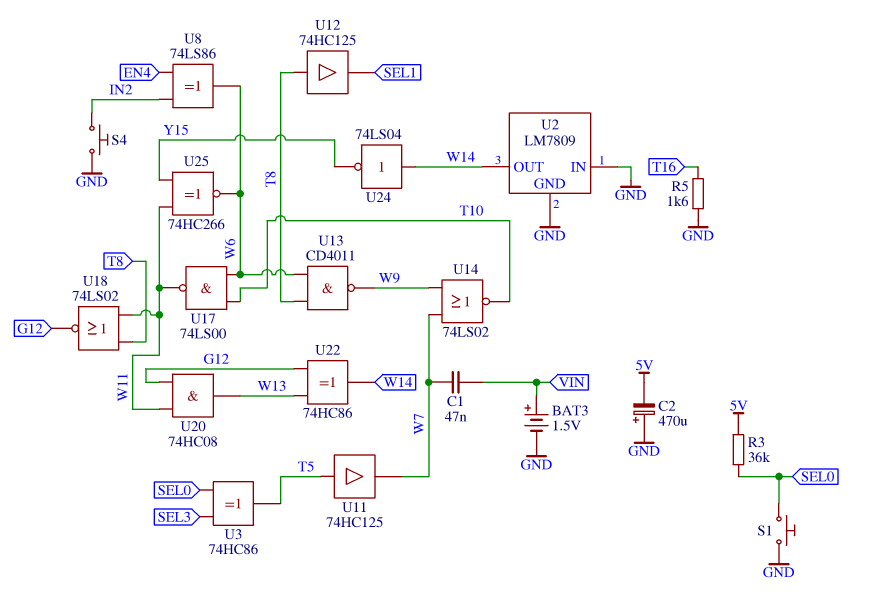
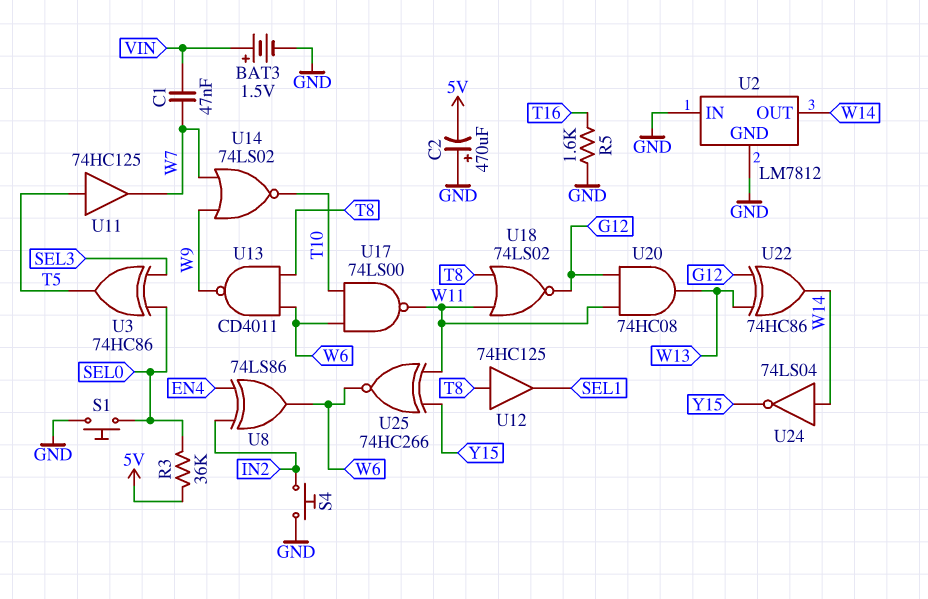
U2: LM7809 -> LM7812

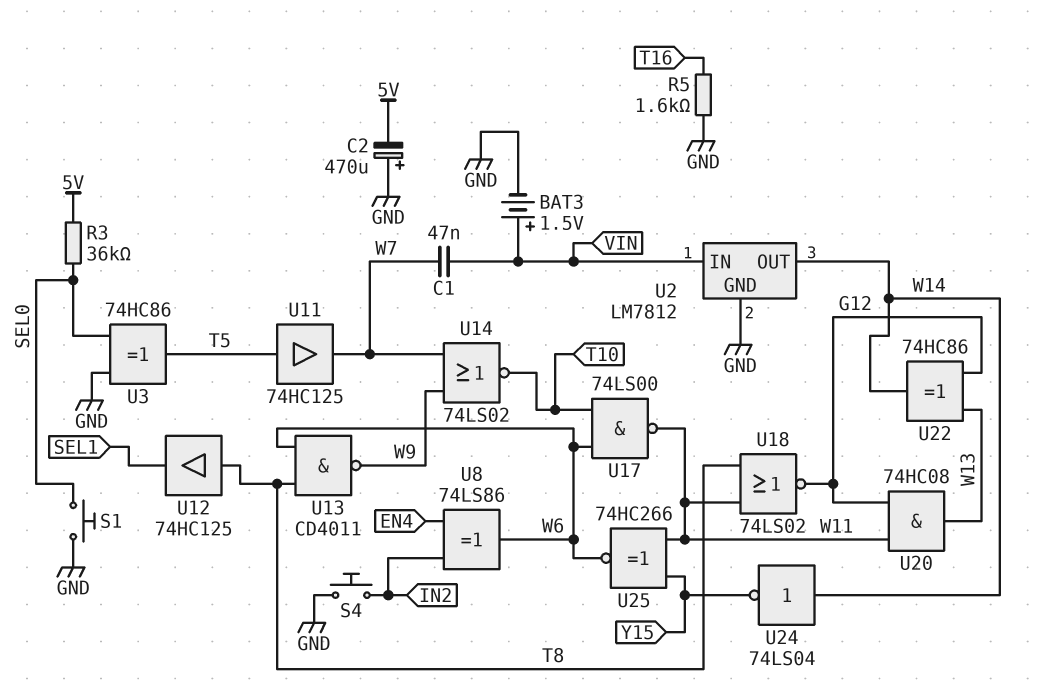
U2 pin IN: GND -> VIN
U3: XOR 74HC86 (in SEL0, in SEL3, out T5) -> XOR 74HC86 (in GND, in SEL0, out T5)

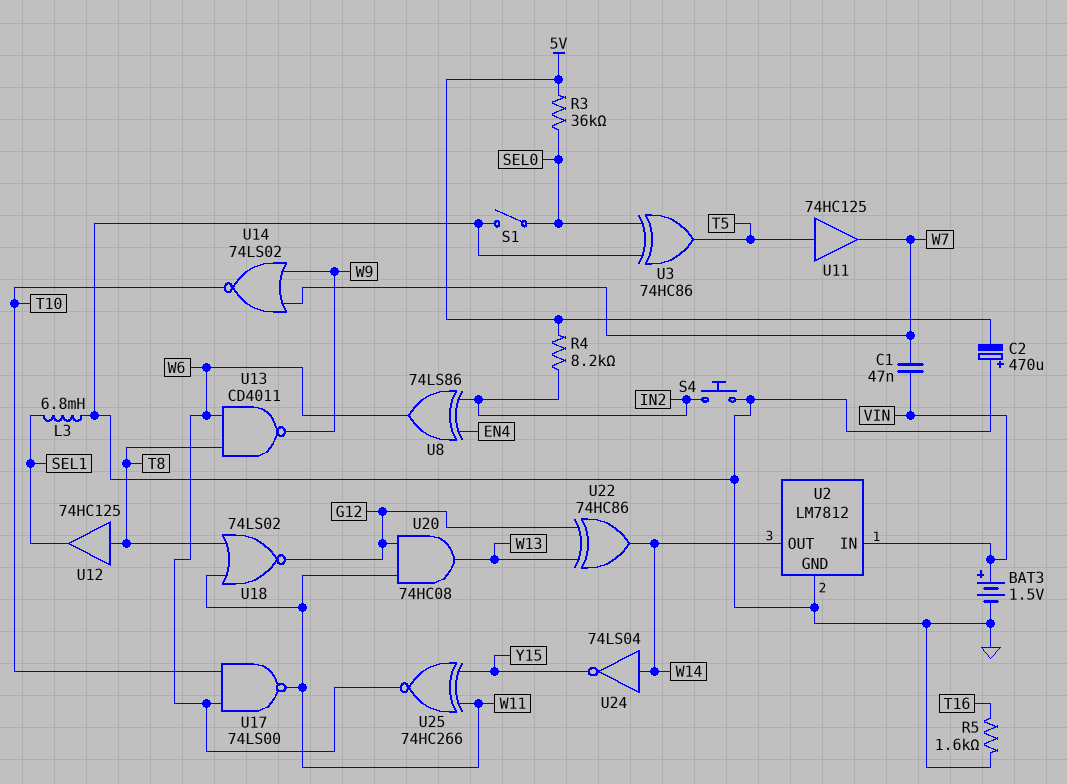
L3: none -> 6.8mH (GND, SEL1)
R4: none -> 8.2k (5V, IN2)
S1: button (GND, SEL0) -> switch (GND, SEL0)

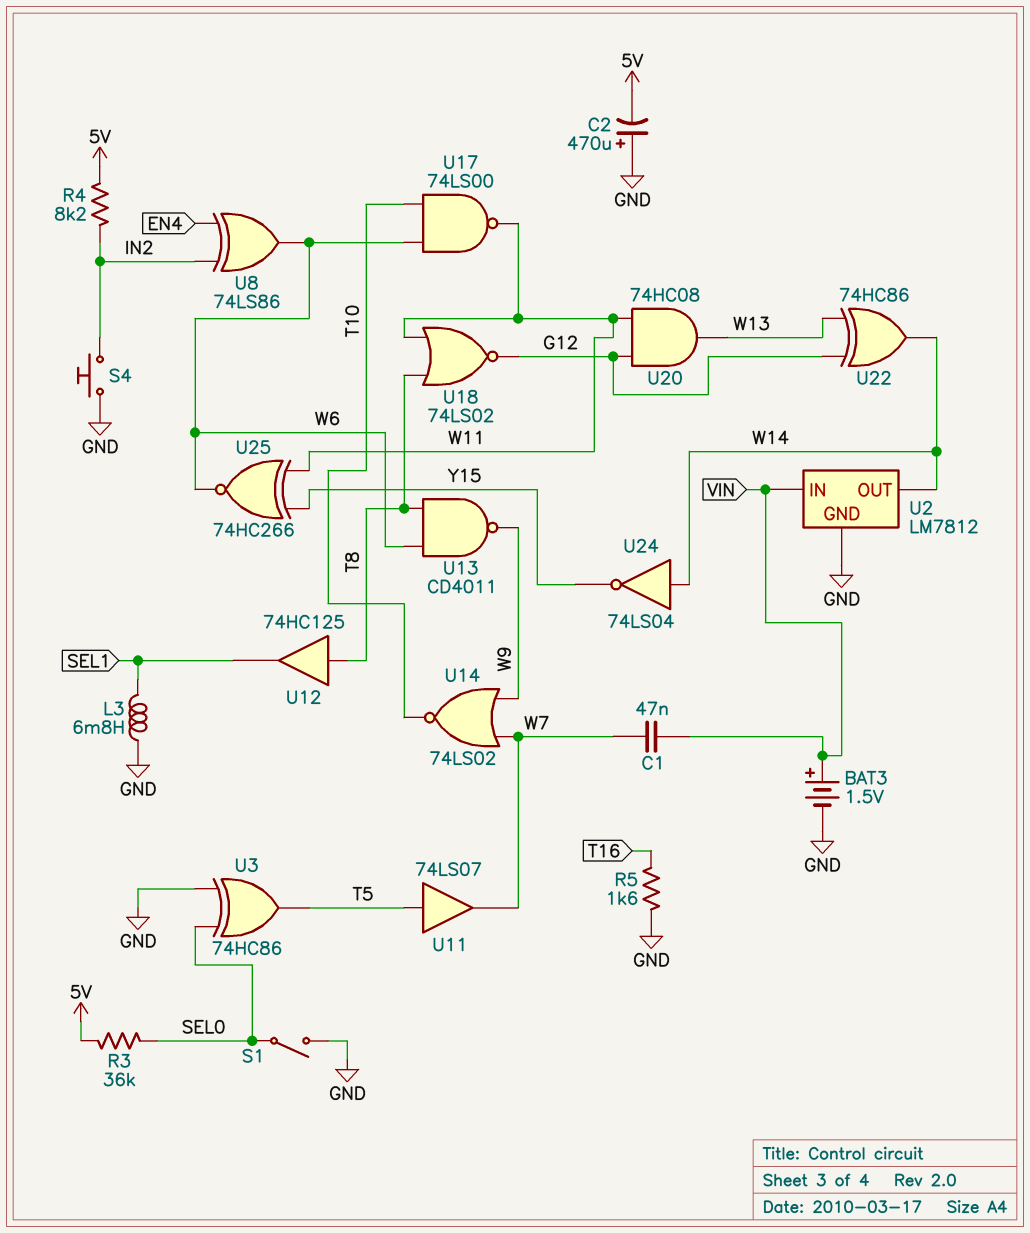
U11: buffer 74HC125 (in T5, out W7) -> buffer 74LS07 (in T5, out W7)

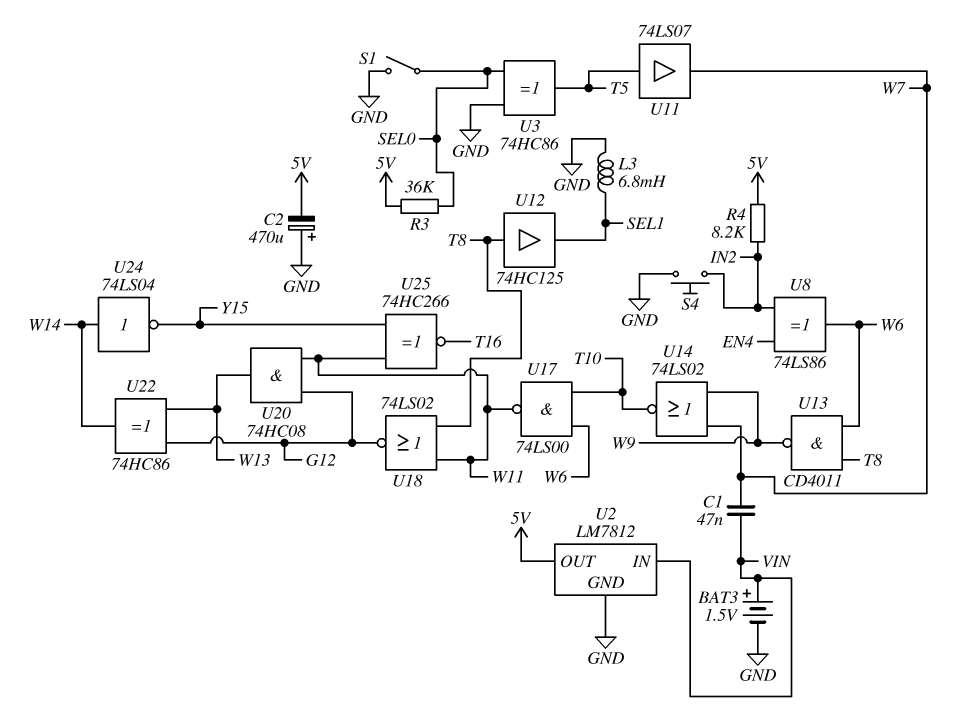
R5: 1.6k (GND, T16) -> none
U2 pin OUT: W14 -> 5V
U25: XNOR 74HC266 (in W11, in Y15, out W6) -> XNOR 74HC266 (in W11, in Y15, out T16)

